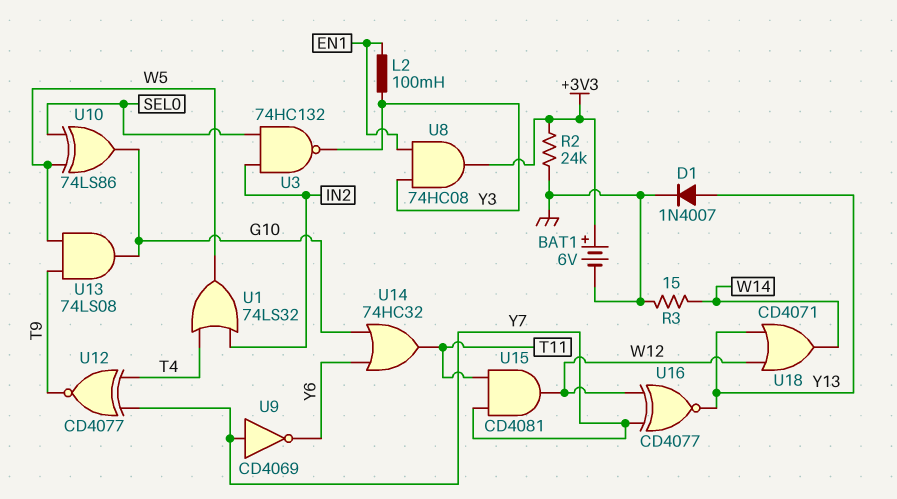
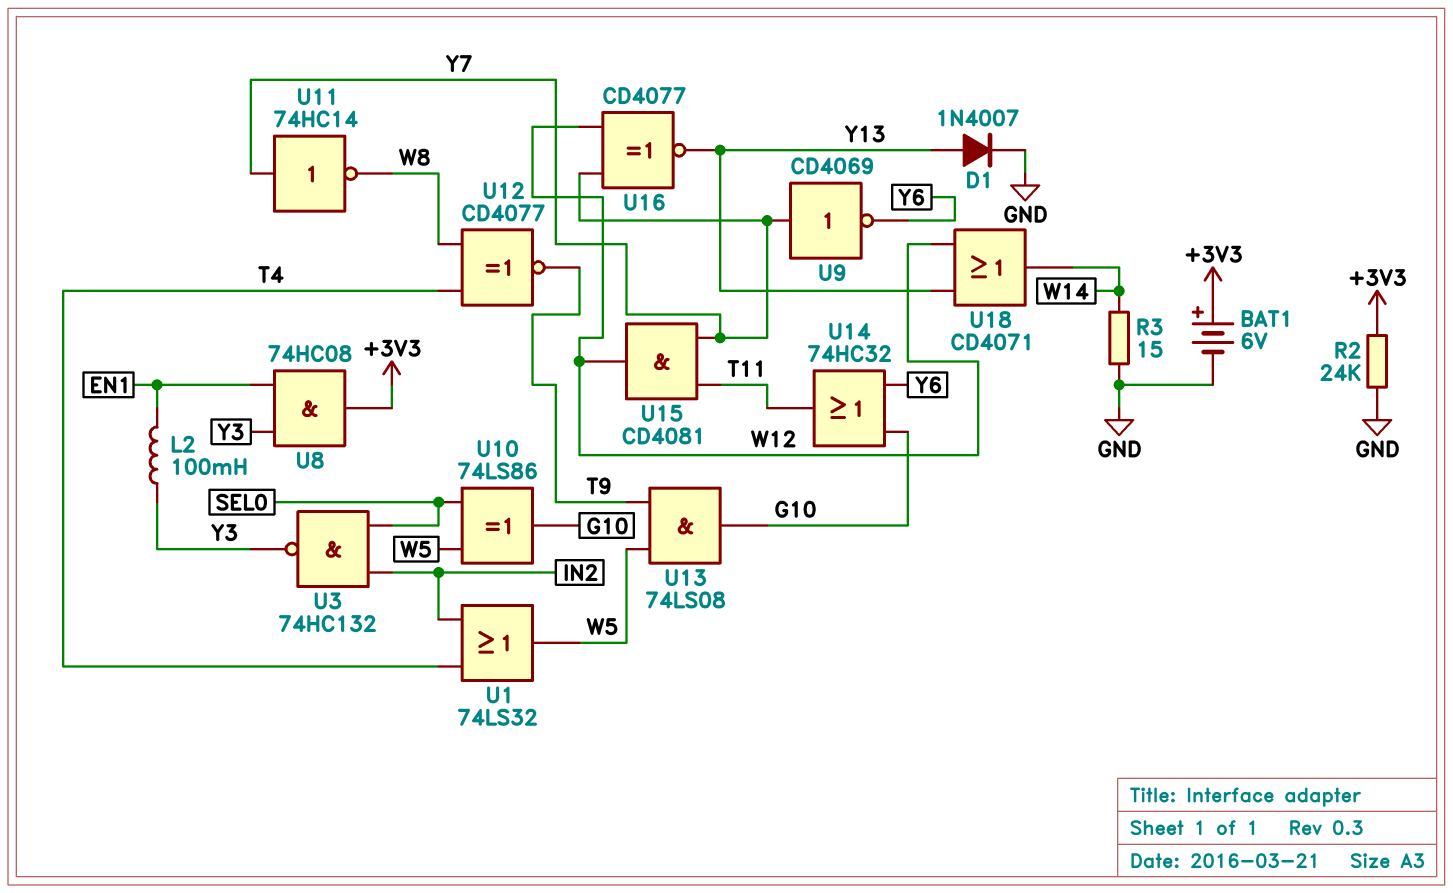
U11: none -> NOT 74HC14 (in Y7, out W8)
U12: XNOR CD4077 (in T4, in Y7, out T9) -> XNOR CD4077 (in T4, in W8, out T9)

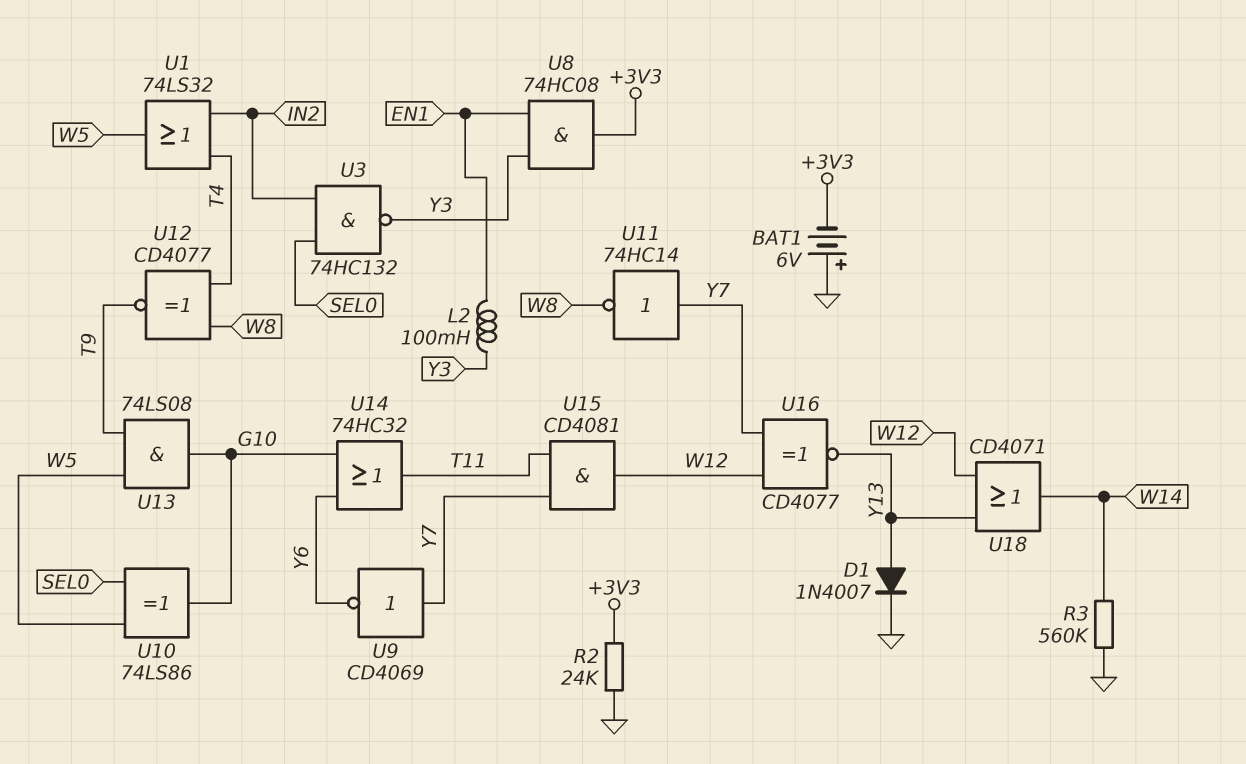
BAT1: 6V (plus +3V3, minus GND) -> 6V (plus GND, minus +3V3)
R3: 15 (GND, W14) -> 560k (GND, W14)

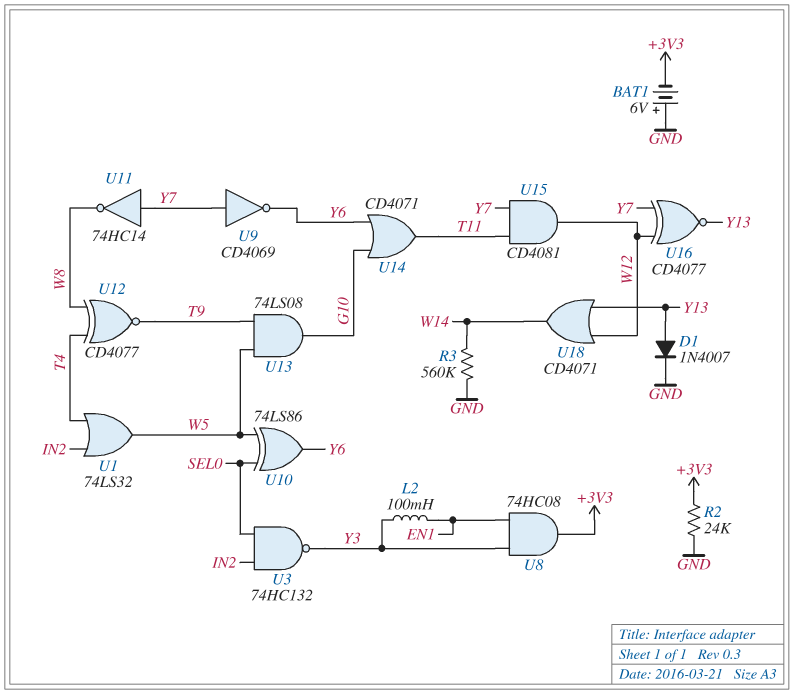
U10: XOR 74LS86 (in SEL0, in W5, out G10) -> XOR 74LS86 (in SEL0, in W5, out Y6)
U14: OR 74HC32 (in G10, in Y6, out T11) -> OR CD4071 (in G10, in Y6, out T11)

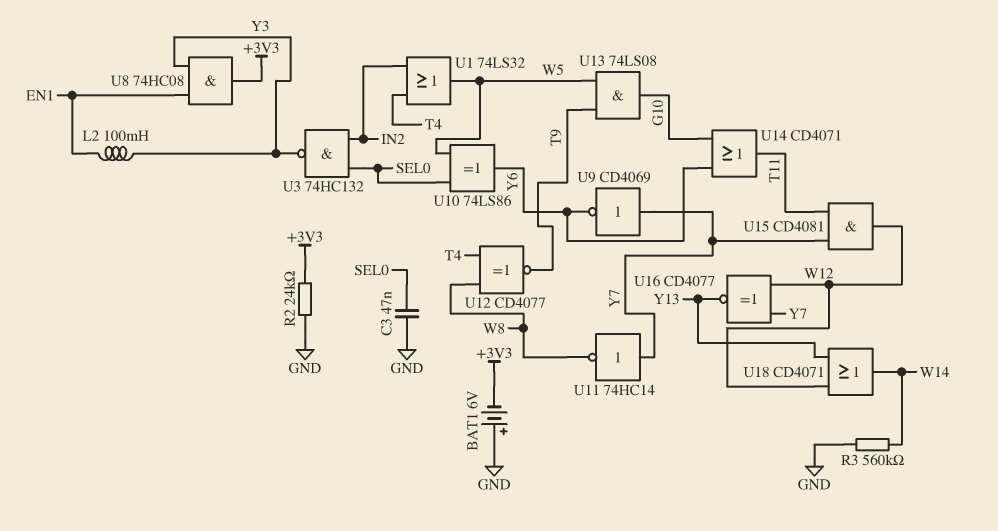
C3: none -> 47nF (GND, SEL0)
D1: diode 1N4007 (A Y13, K GND) -> none

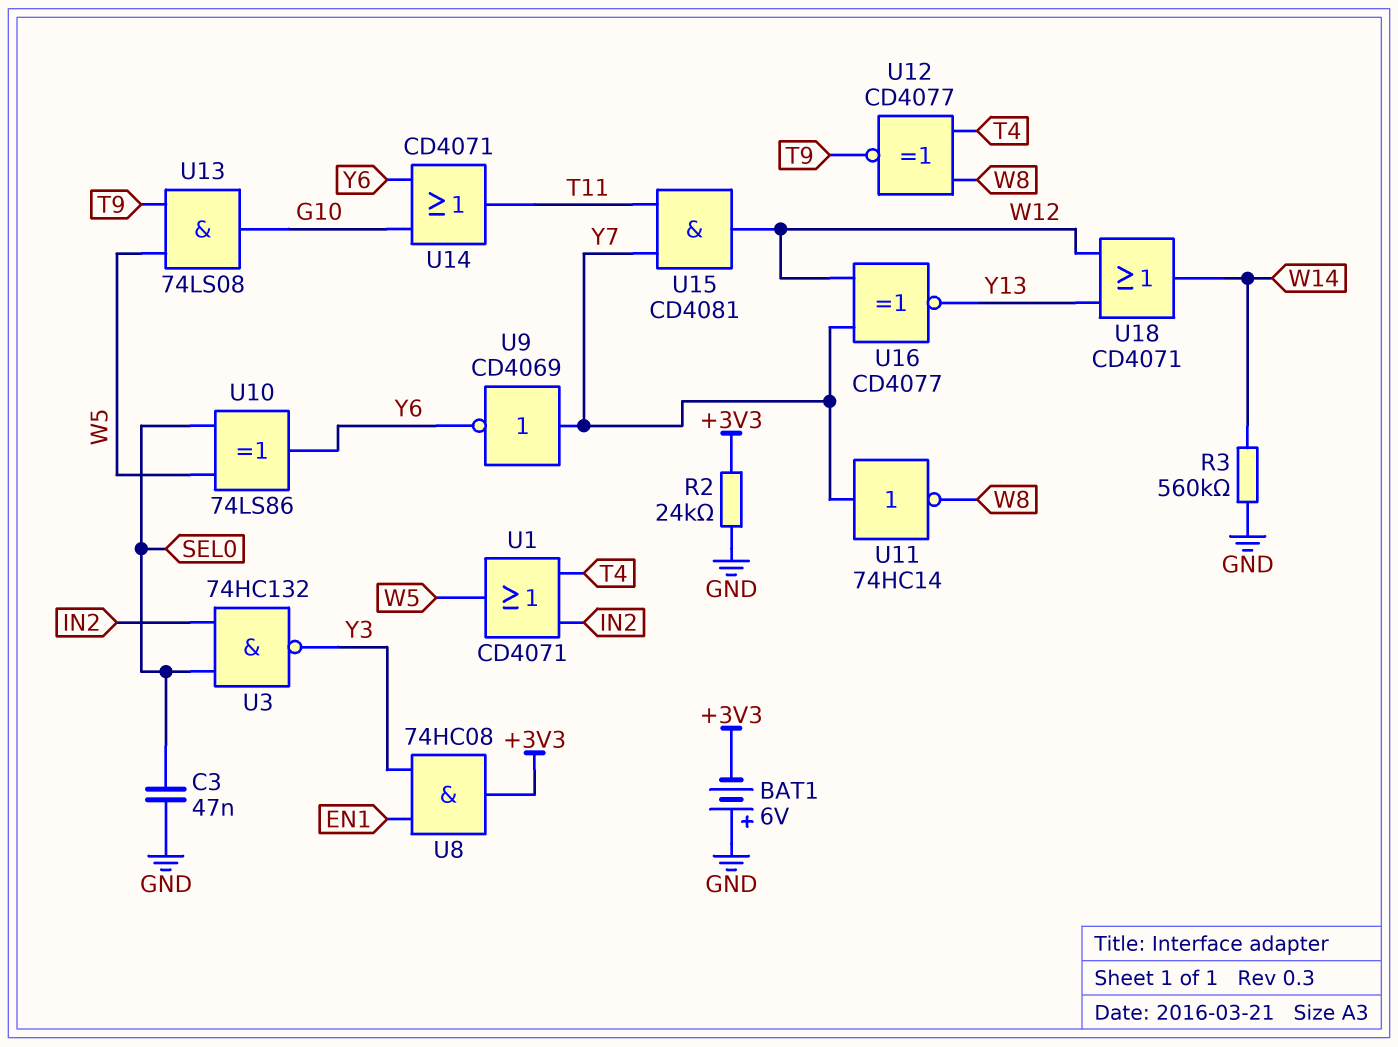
L2: 100mH (EN1, Y3) -> none
U1: OR 74LS32 (in IN2, in T4, out W5) -> OR CD4071 (in IN2, in T4, out W5)

